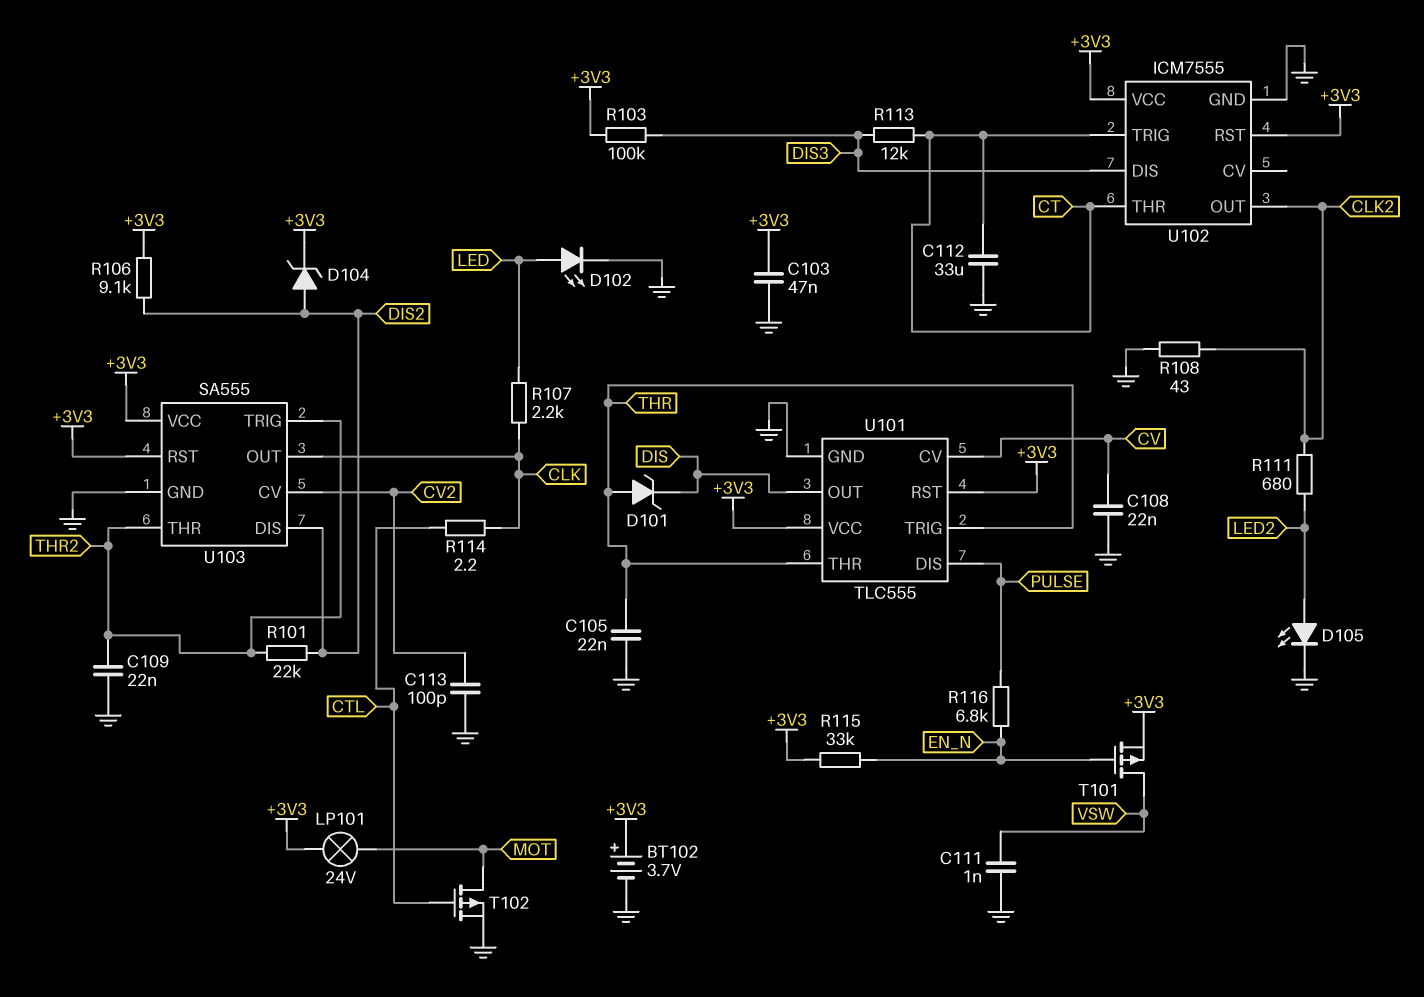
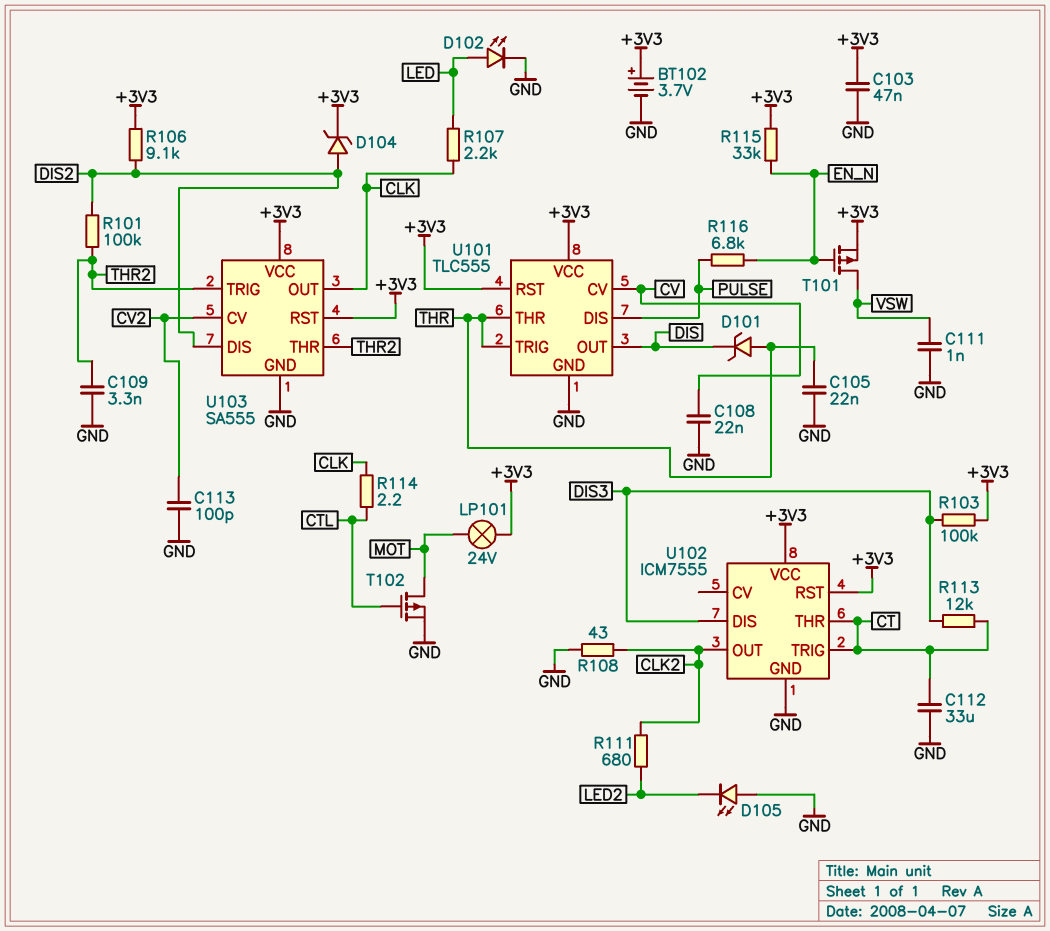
C109: 22nF (GND, THR2) -> 3.3nF (GND, THR2)
D105: LED (A LED2, K GND) -> LED (A GND, K LED2)
R101: 22k (DIS2, THR2) -> 100k (DIS2, THR2)

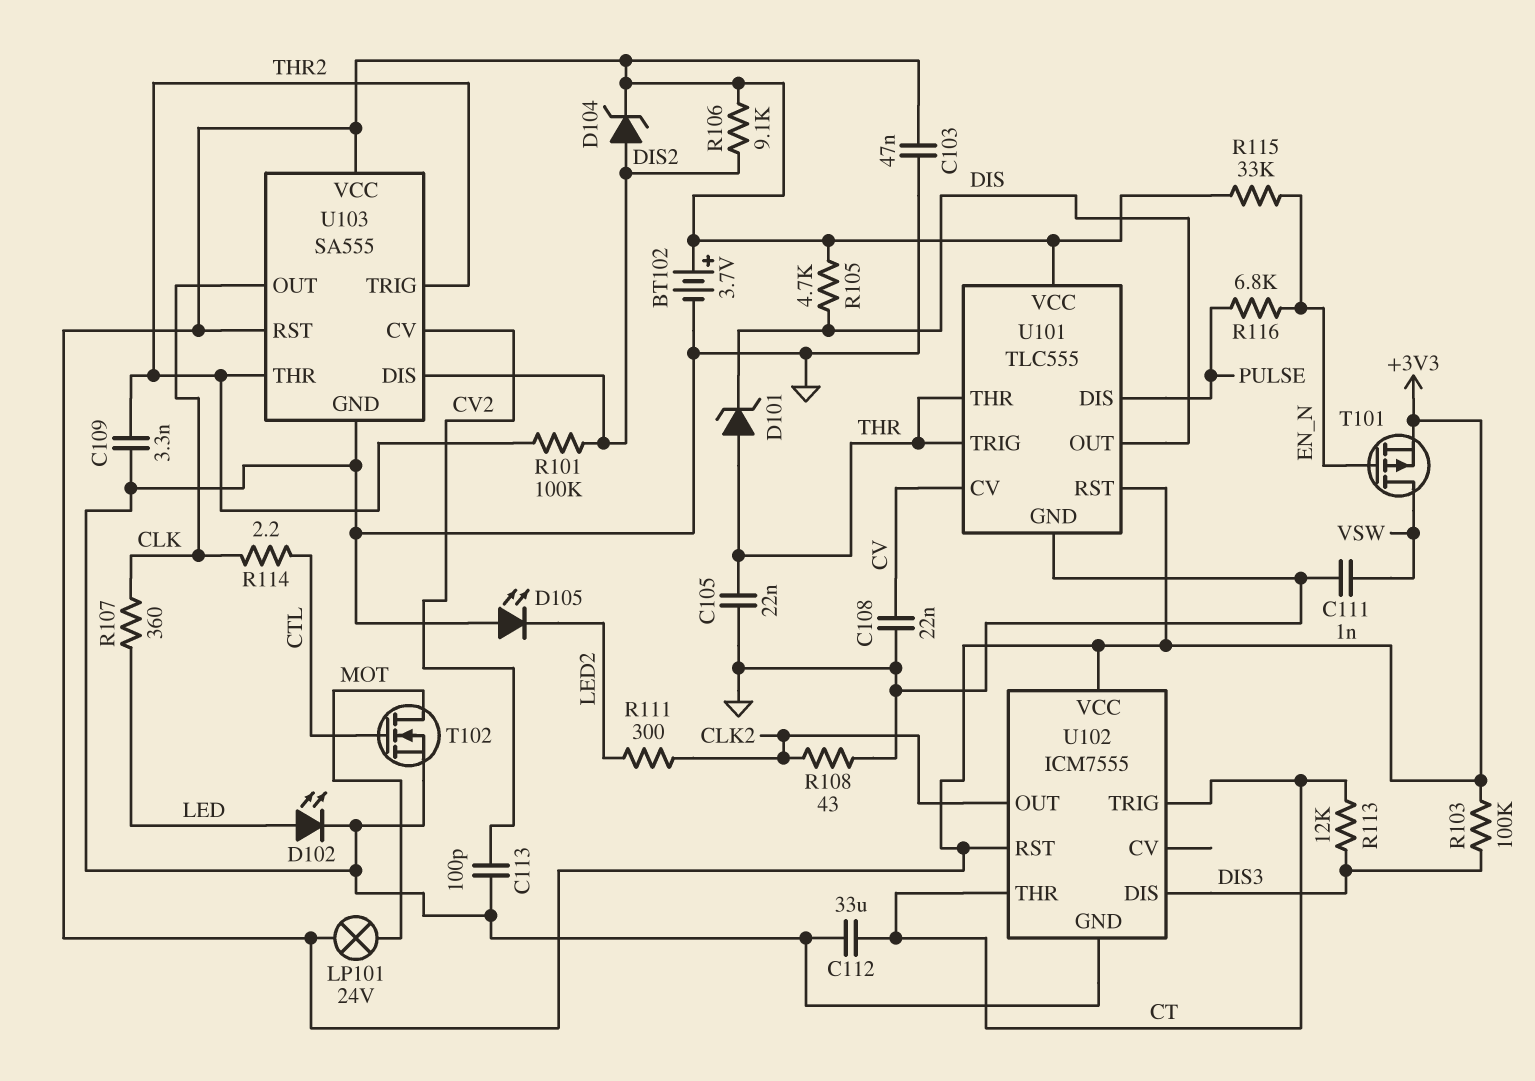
R105: none -> 4.7k (+3V3, DIS)
R107: 2.2k (CLK, LED) -> 360 (CLK, LED)
R111: 680 (CLK2, LED2) -> 300 (CLK2, LED2)
T102: PMOS (G CTL, D MOT, S GND) -> NMOS (G CTL, D MOT, S GND)

